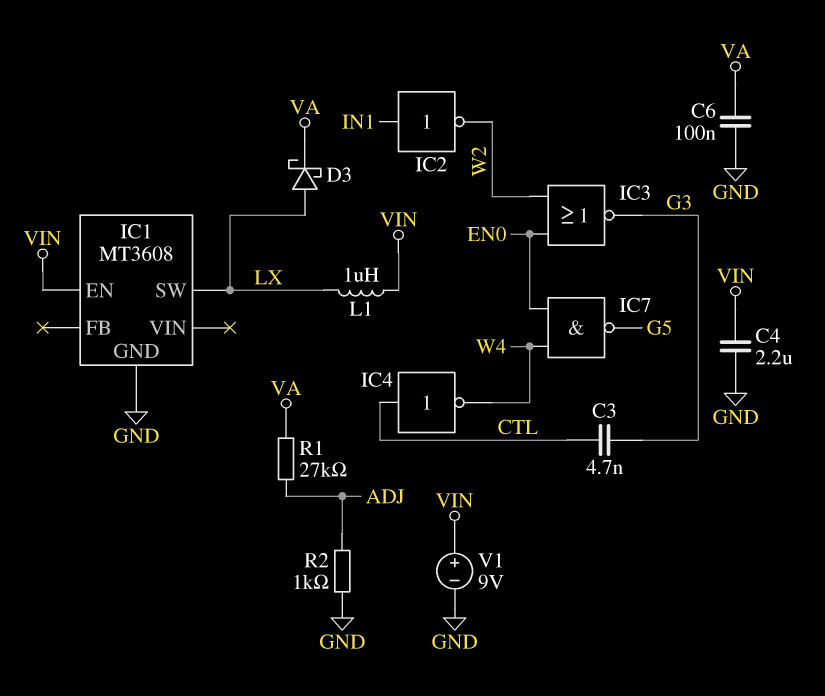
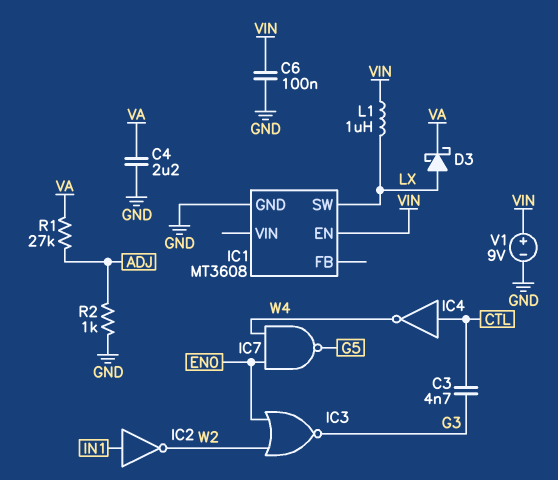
C4: 2.2uF (GND, VIN) -> 2.2uF (GND, VA)
C6: 100nF (GND, VA) -> 100nF (GND, VIN)

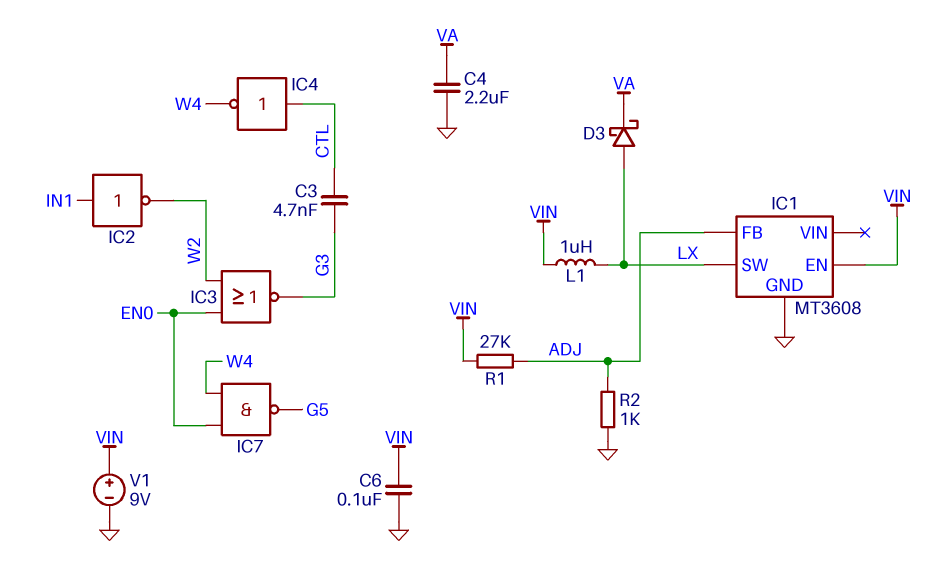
IC1 pin FB: none -> ADJ
R1: 27k (ADJ, VA) -> 27k (ADJ, VIN)

